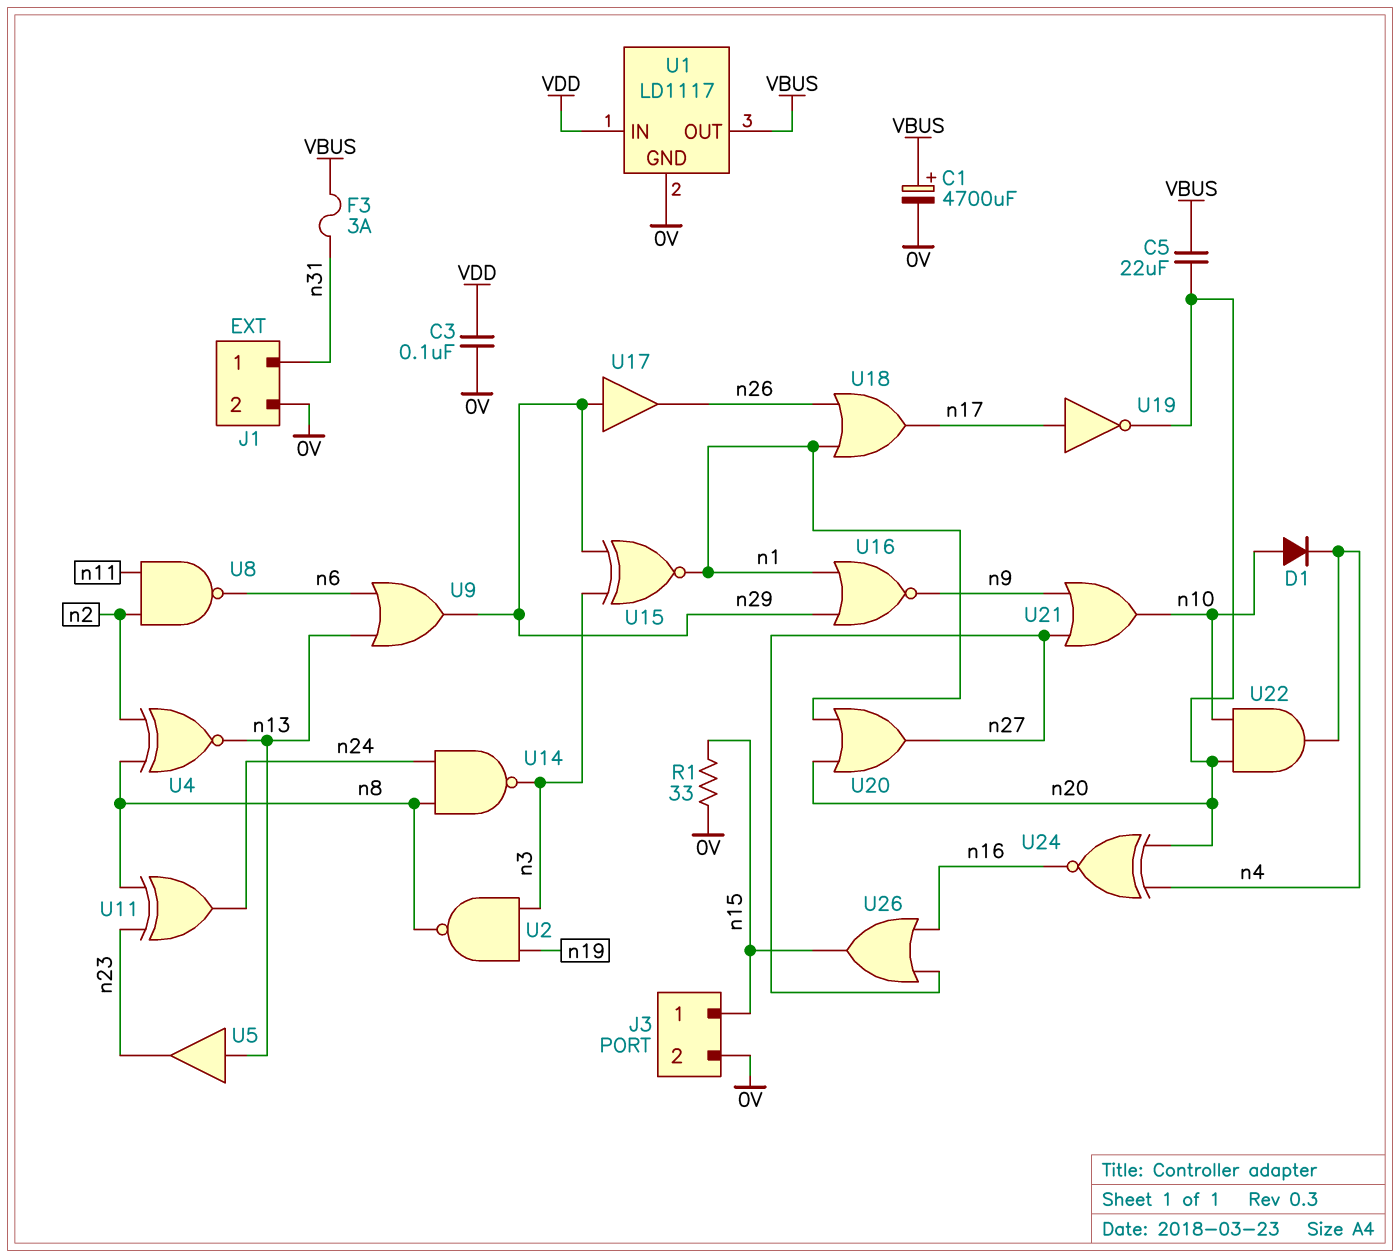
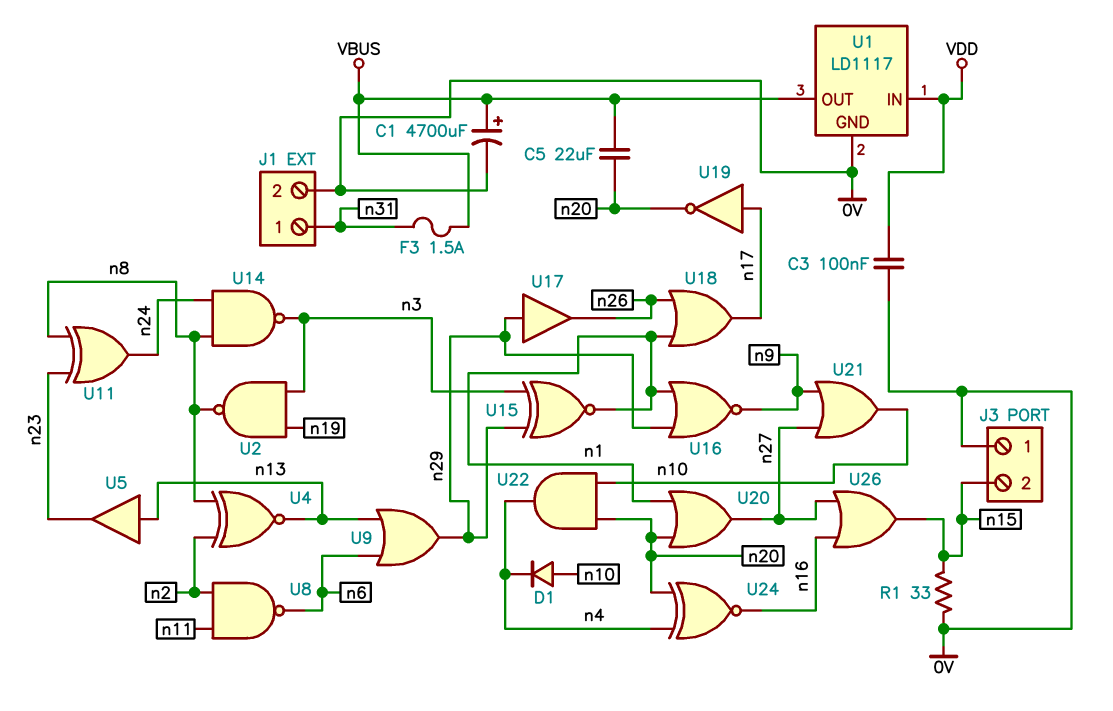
F3: 3A (VBUS, n31) -> 1.5A (VBUS, n31)
J3 pin 1: n15 -> 0V
J3 pin 2: 0V -> n15

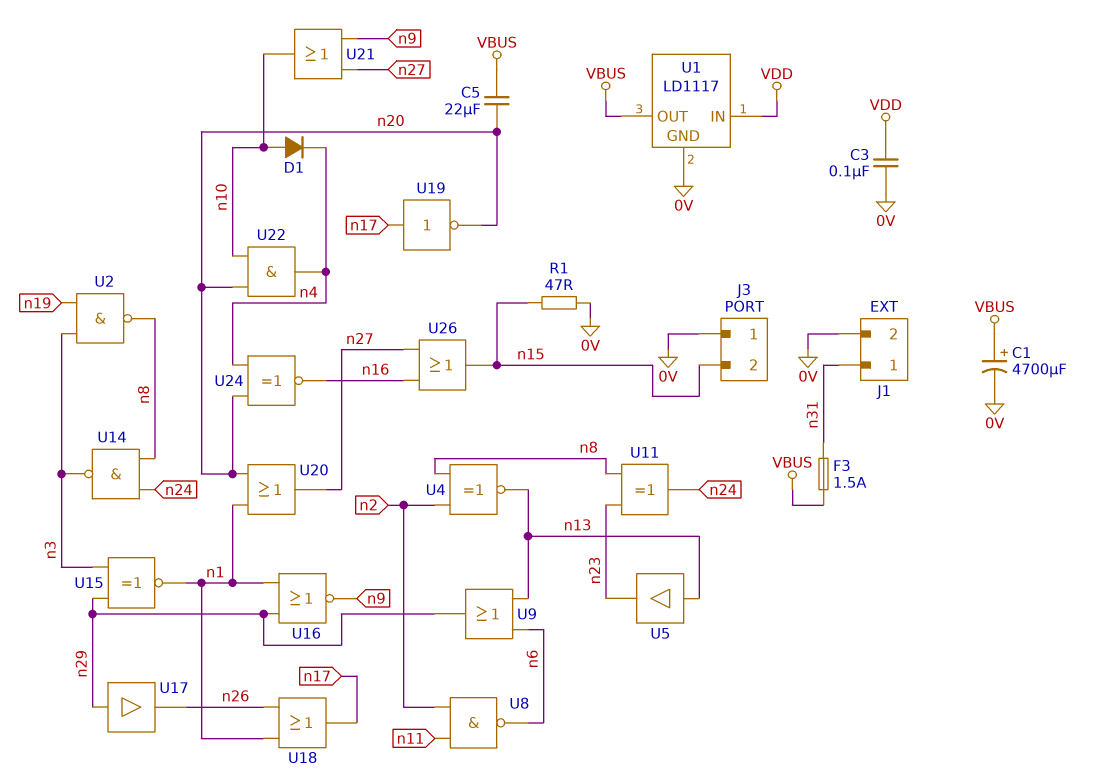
R1: 33 (0V, n15) -> 47 (0V, n15)

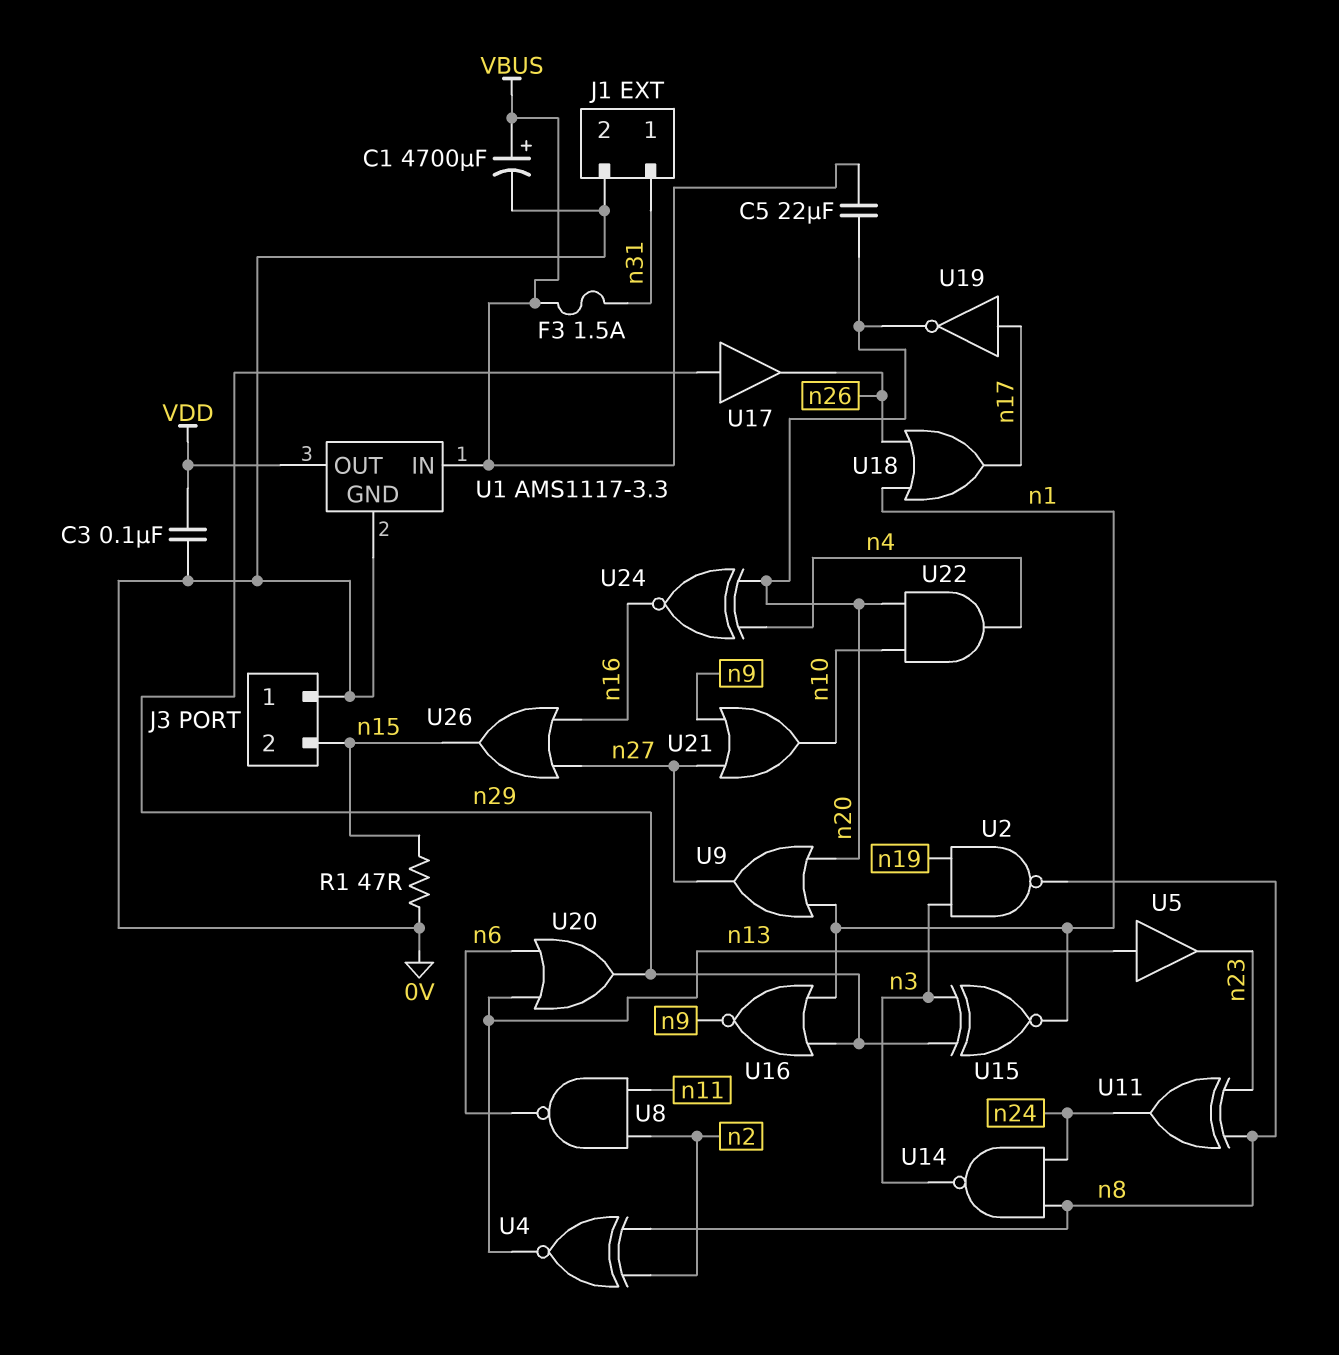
D1: diode (A n10, K n4) -> none
U1: LD1117 -> AMS1117-3.3
U1 pin IN: VDD -> VBUS
U1 pin OUT: VBUS -> VDD
U9: OR (in n6, in n13, out n29) -> OR (in n1, in n20, out n27)
U20: OR (in n1, in n20, out n27) -> OR (in n6, in n13, out n29)

